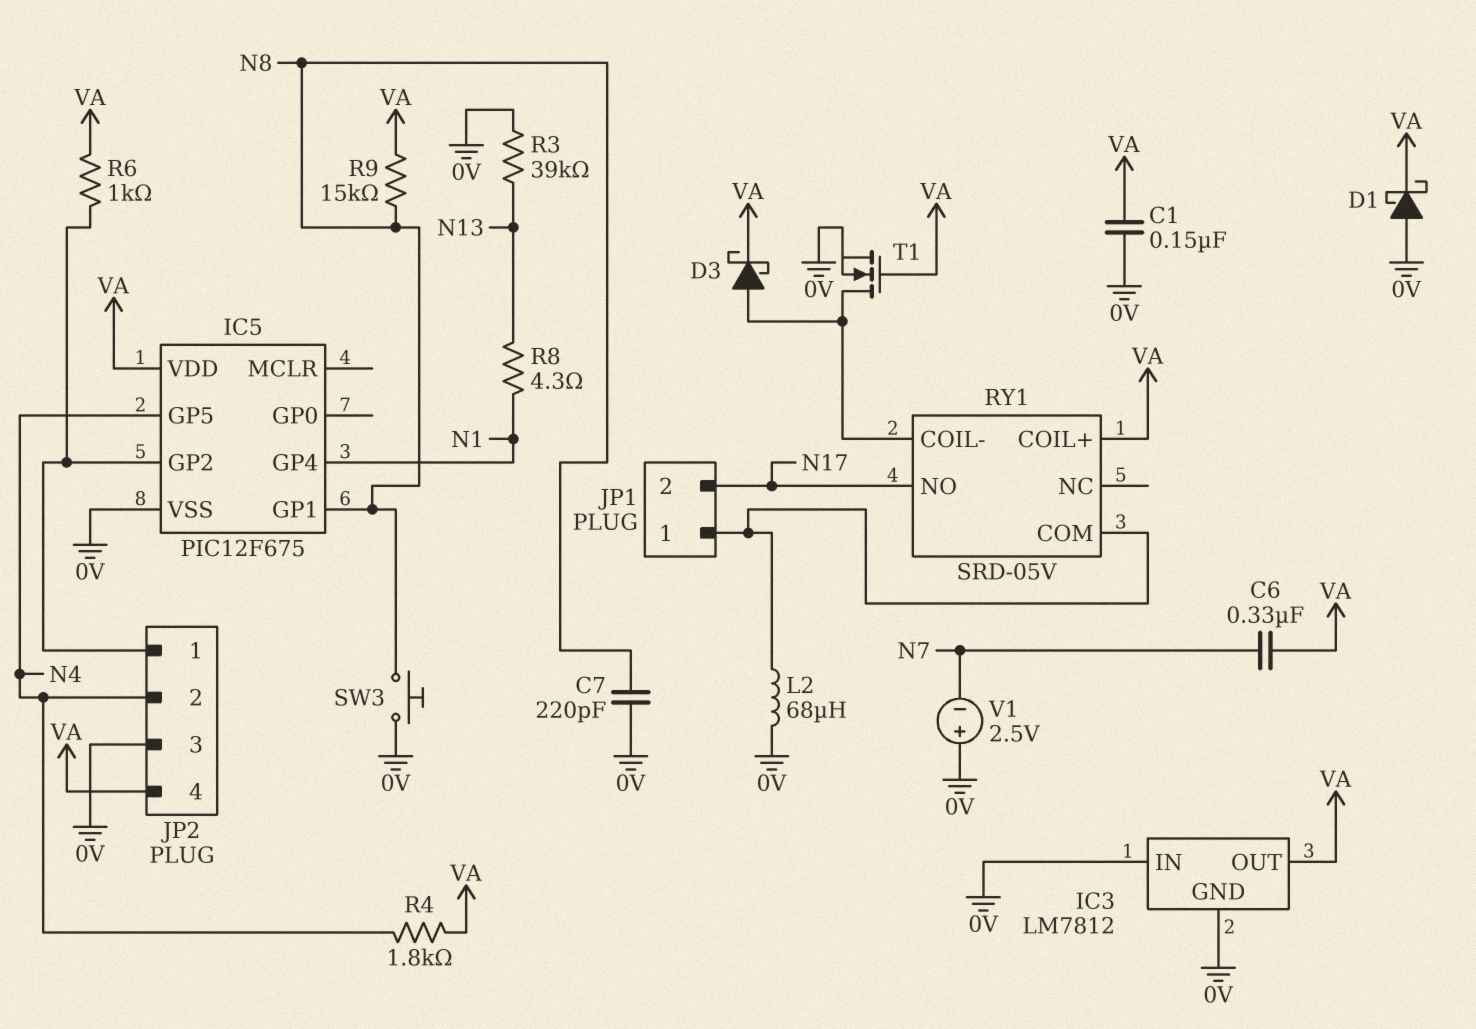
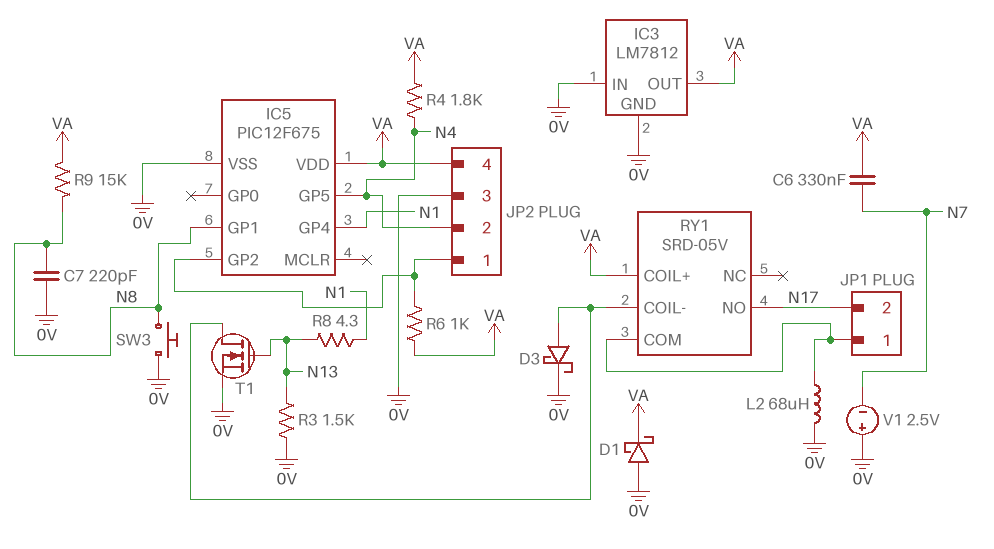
C1: 150nF (0V, VA) -> none
D3: schottky (A RY1/COIL-, K VA) -> schottky (A RY1/COIL-, K 0V)
R3: 39k (0V, N13) -> 1.5k (0V, N13)
T1: NMOS (G VA, D RY1/COIL-, S 0V) -> NMOS (G N13, D RY1/COIL-, S 0V)

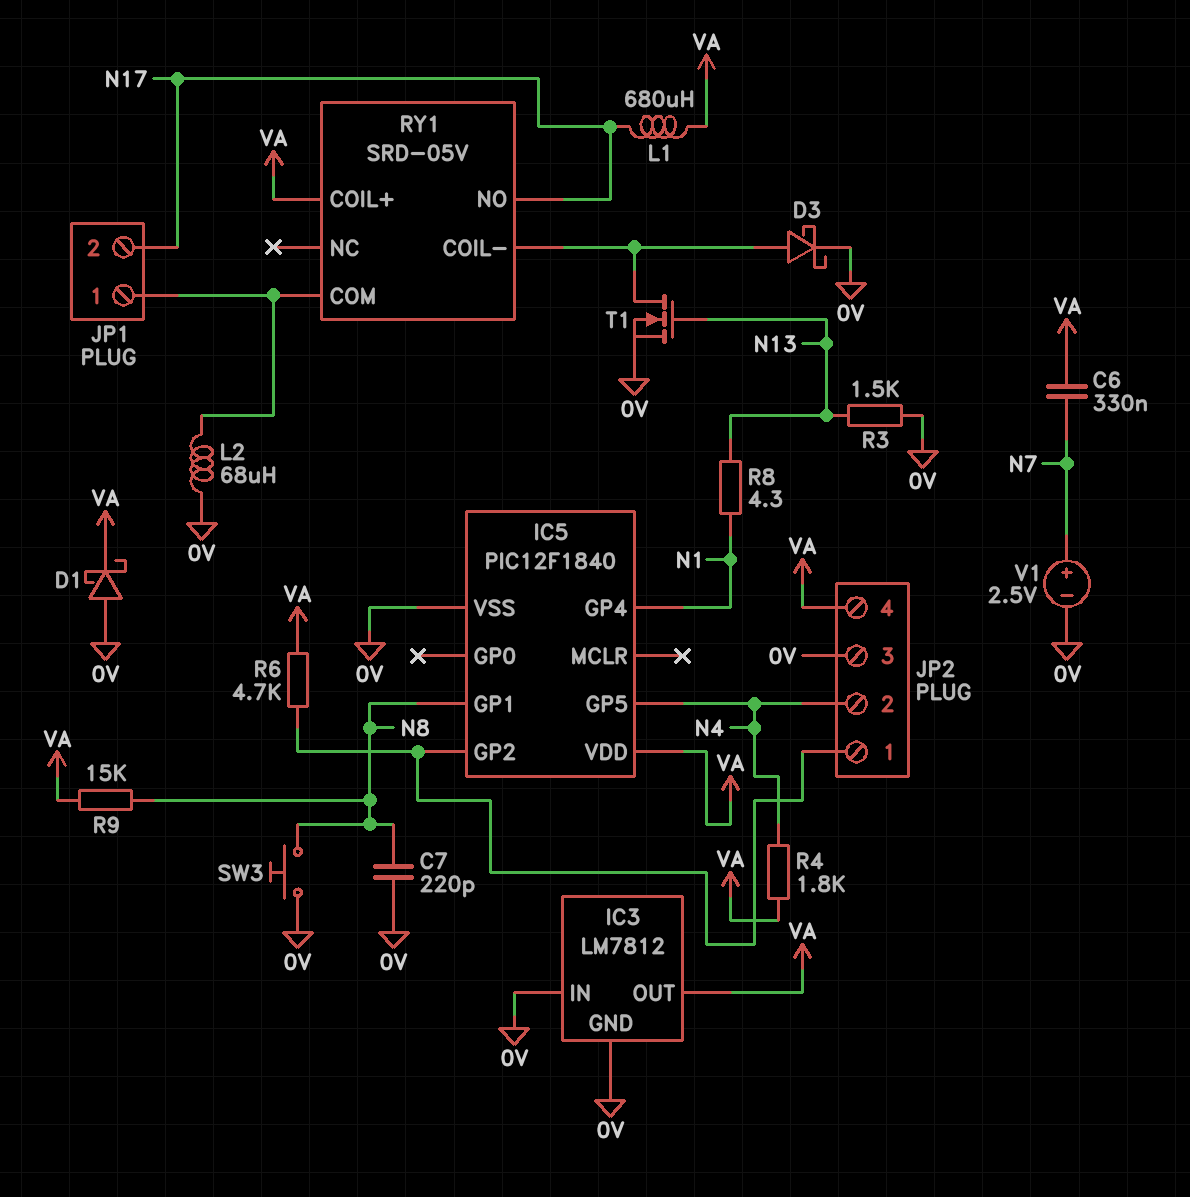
IC5: PIC12F675 -> PIC12F1840
L1: none -> 680uH (N17, VA)
R6: 1k (IC5/GP2, VA) -> 4.7k (IC5/GP2, VA)
V1: 2.5V (plus 0V, minus N7) -> 2.5V (plus N7, minus 0V)

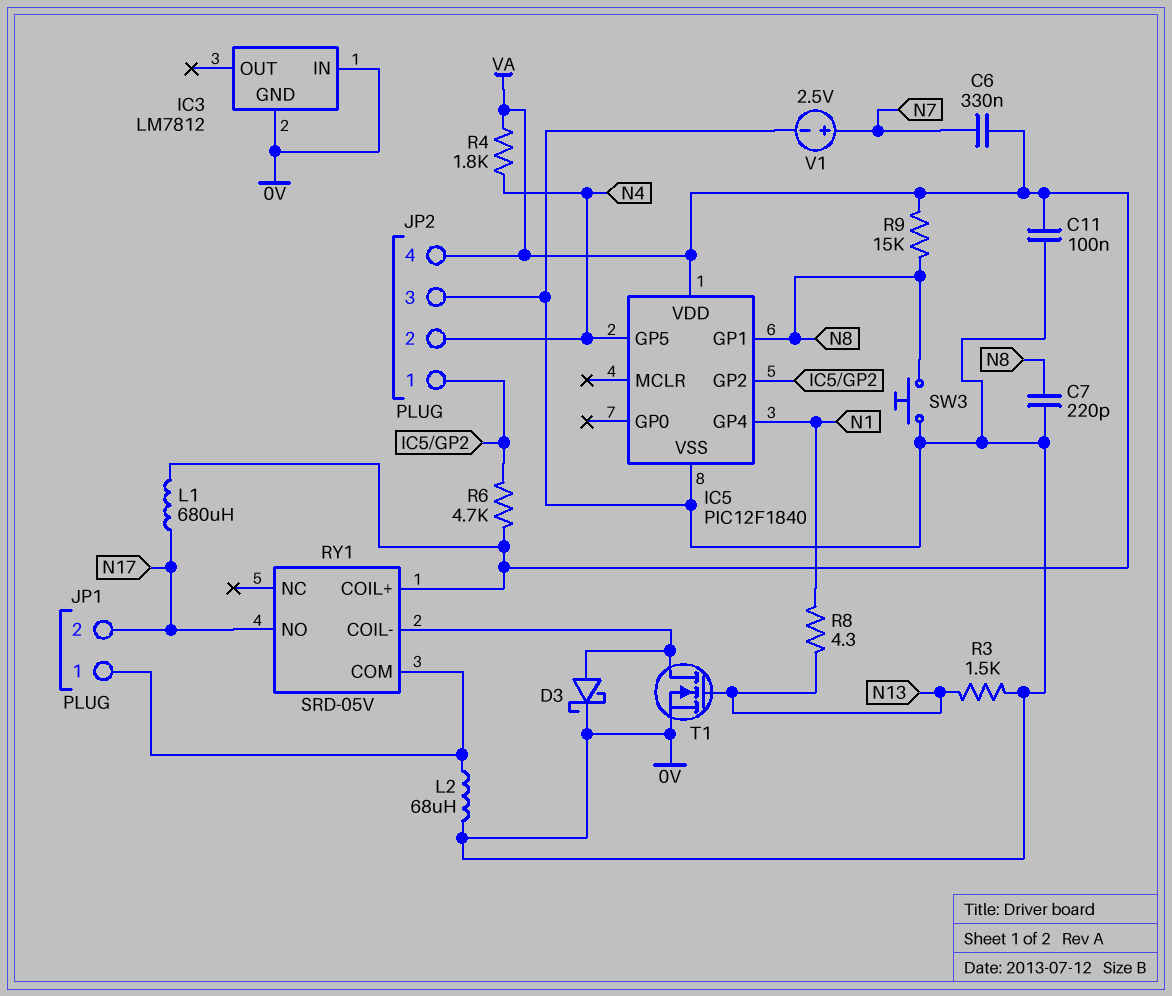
C11: none -> 100nF (0V, VA)
D1: schottky (A 0V, K VA) -> none
IC3 pin OUT: VA -> none

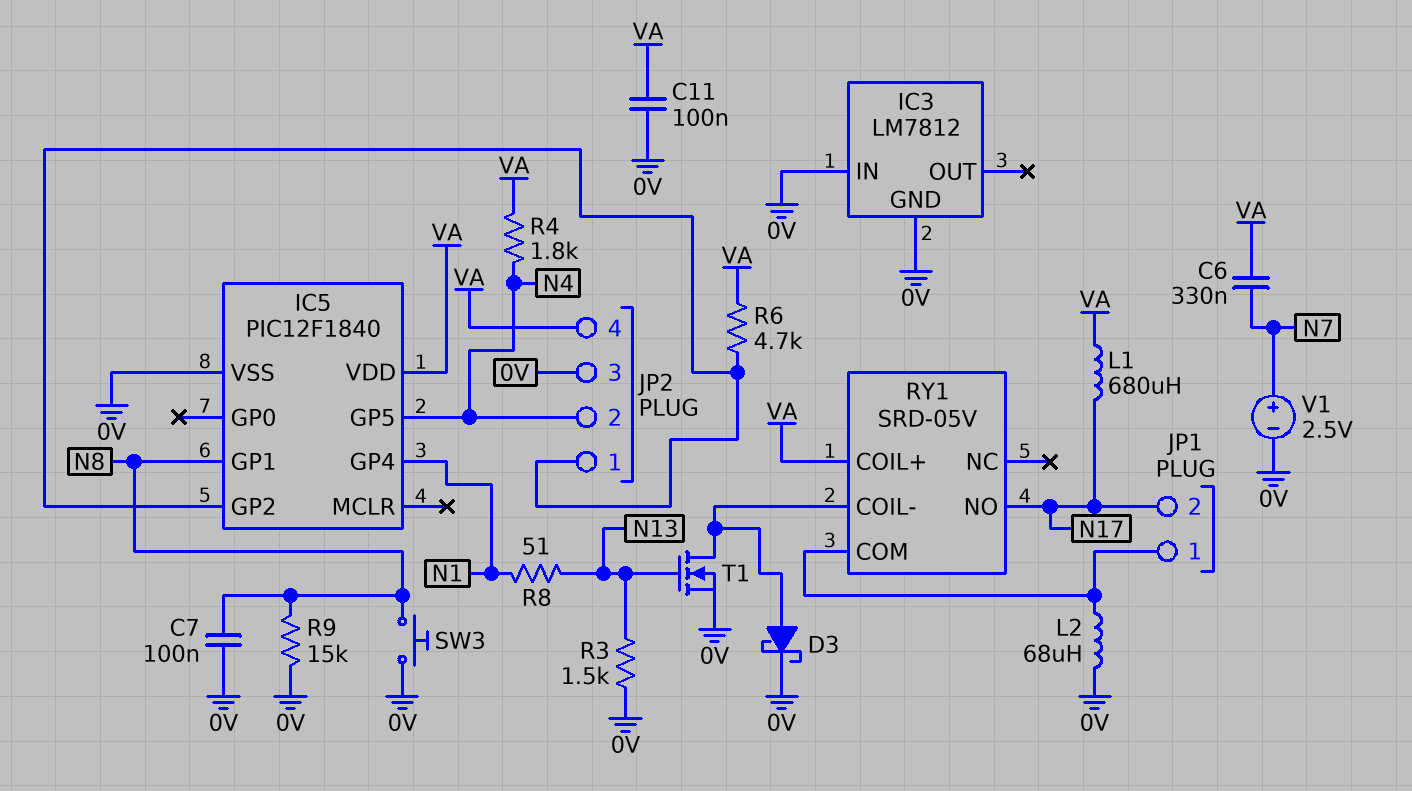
C7: 220pF (0V, N8) -> 100nF (0V, N8)
R8: 4.3 (N1, N13) -> 51 (N1, N13)
R9: 15k (N8, VA) -> 15k (0V, N8)

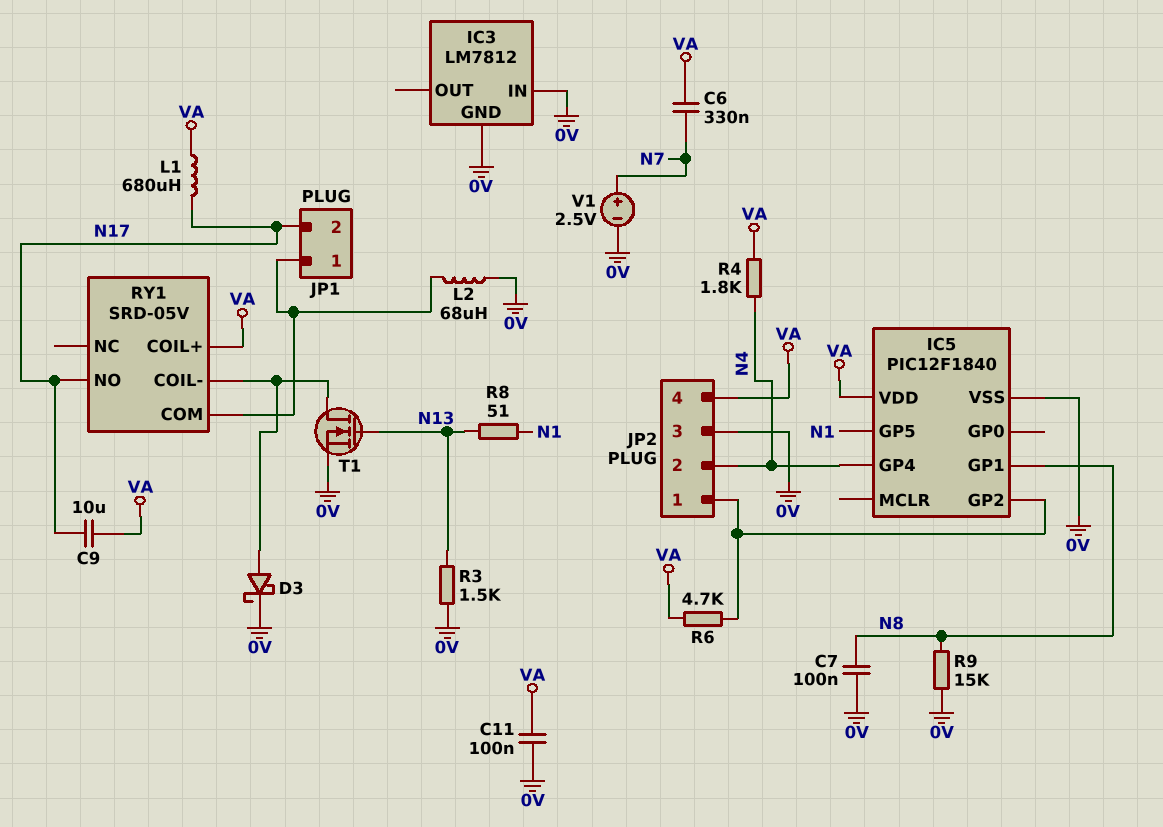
C9: none -> 10uF (N17, VA)
IC5 pin GP4: N1 -> N4
IC5 pin GP5: N4 -> N1
SW3: button (0V, N8) -> none

